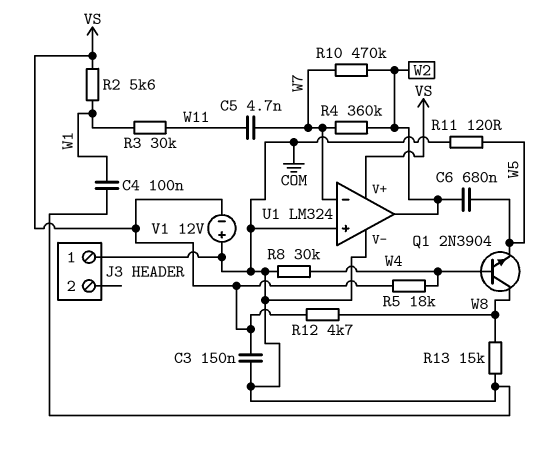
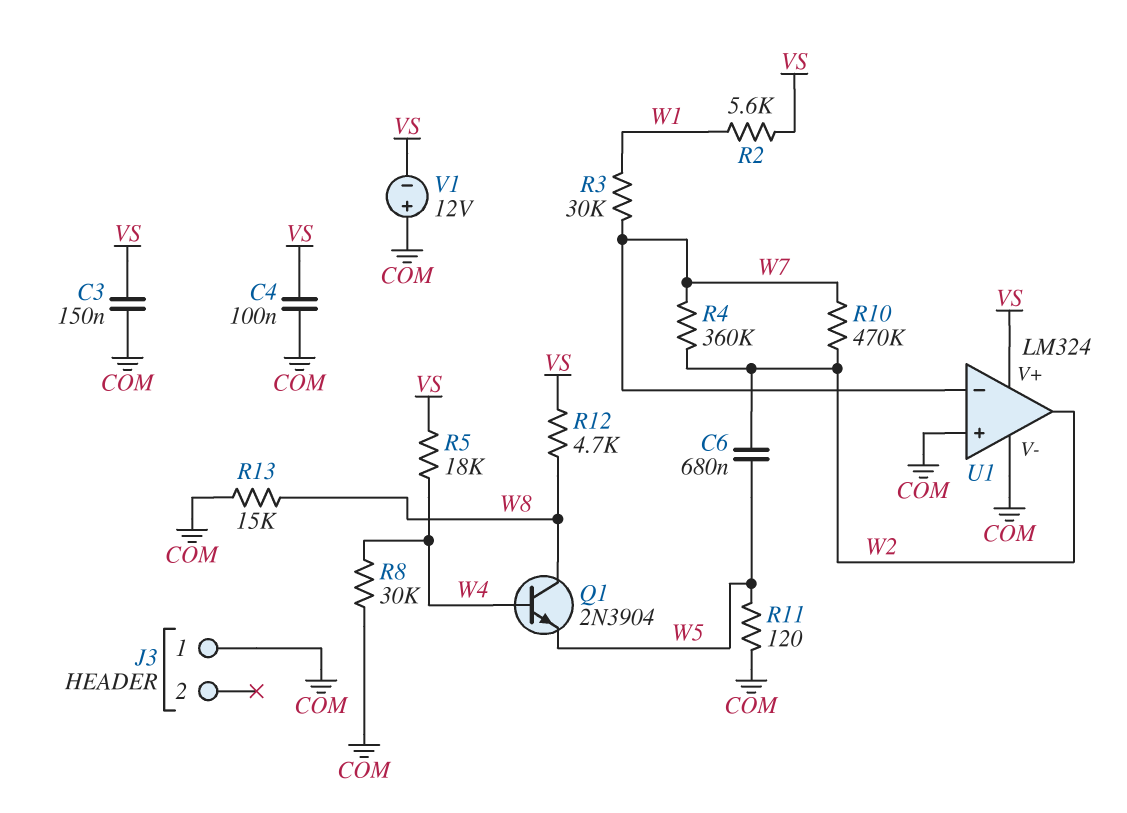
C4: 100nF (COM, W1) -> 100nF (COM, VS)
C5: 4.7nF (W7, W11) -> none
R3: 30k (W1, W11) -> 30k (W1, W7)

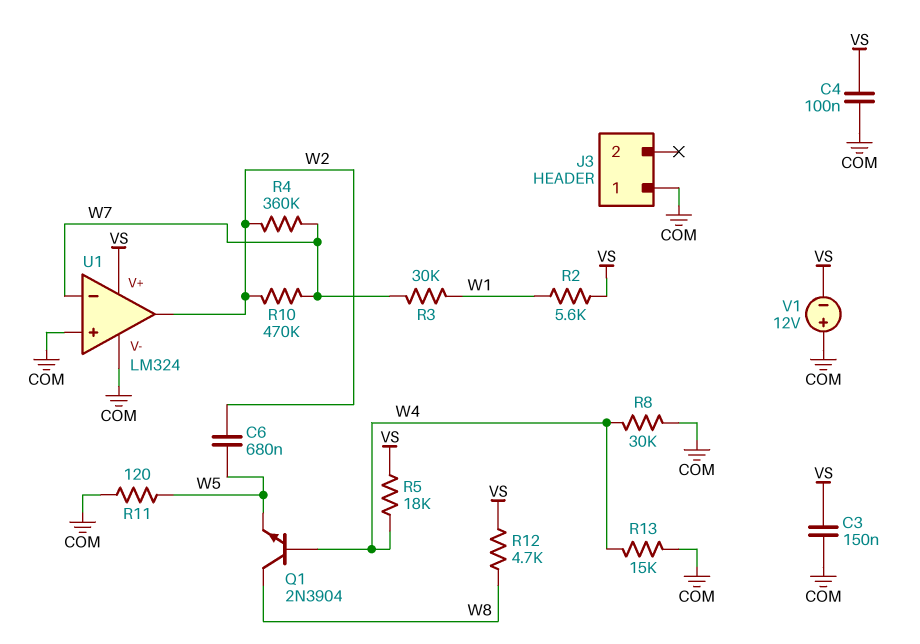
R13: 15k (COM, W8) -> 15k (COM, W4)

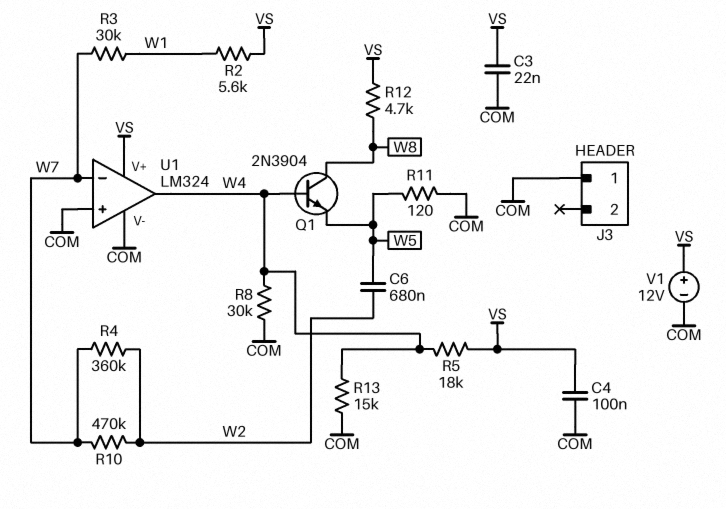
C3: 150nF (COM, VS) -> 22nF (COM, VS)
U1 pin out: W2 -> W4
V1: 12V (plus COM, minus VS) -> 12V (plus VS, minus COM)

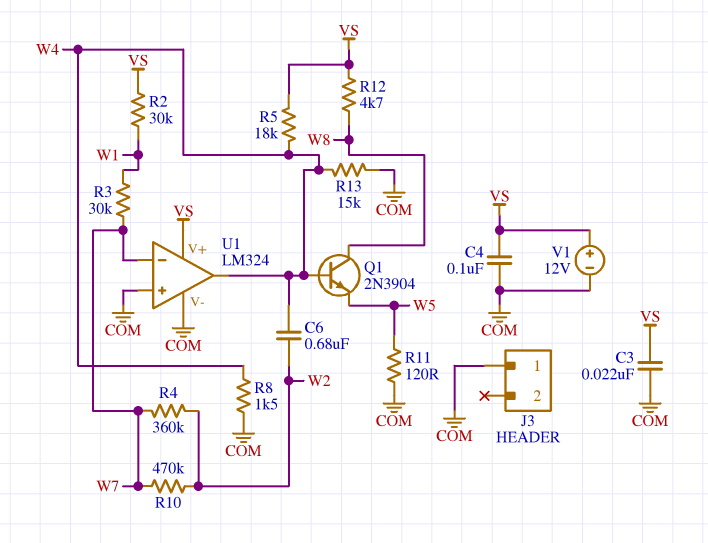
C6: 680nF (W2, W5) -> 680nF (W2, W4)
R2: 5.6k (VS, W1) -> 30k (VS, W1)
R8: 30k (COM, W4) -> 1.5k (COM, W4)

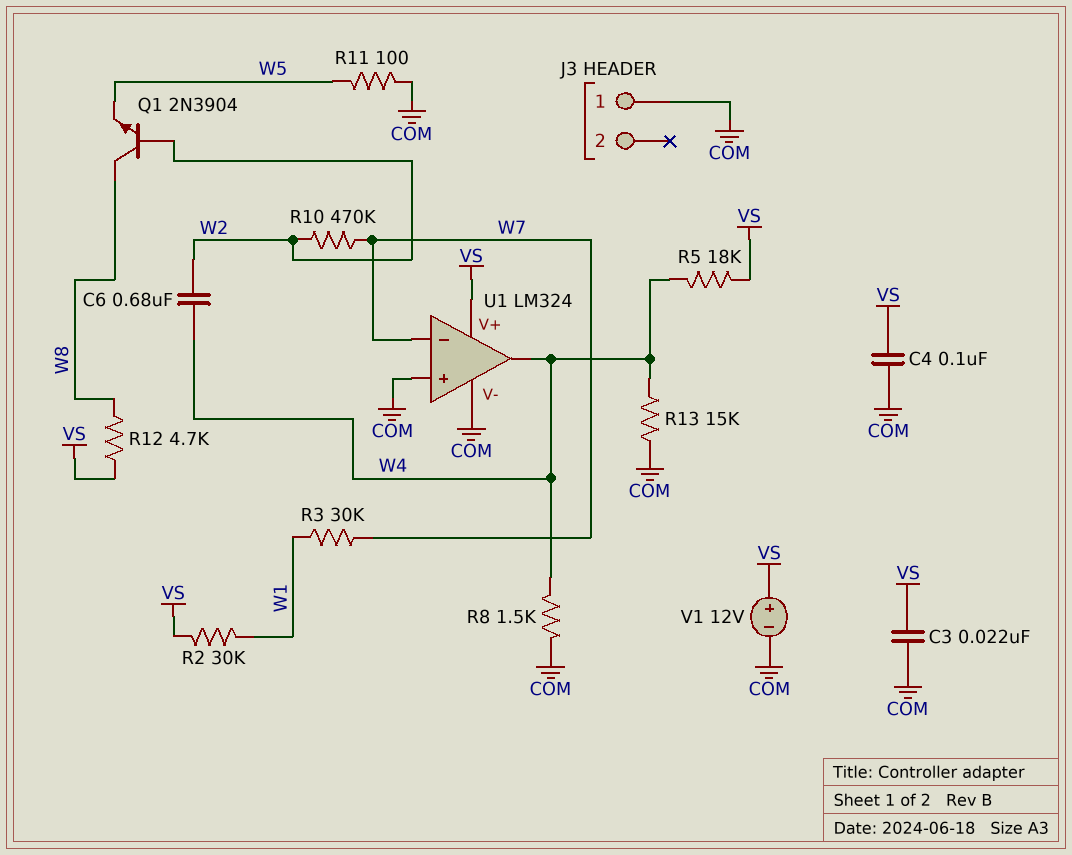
Q1: NPN 2N3904 (B W4, C W8, E W5) -> NPN 2N3904 (B W2, C W8, E W5)
R4: 360k (W2, W7) -> none
R11: 120 (COM, W5) -> 100 (COM, W5)

